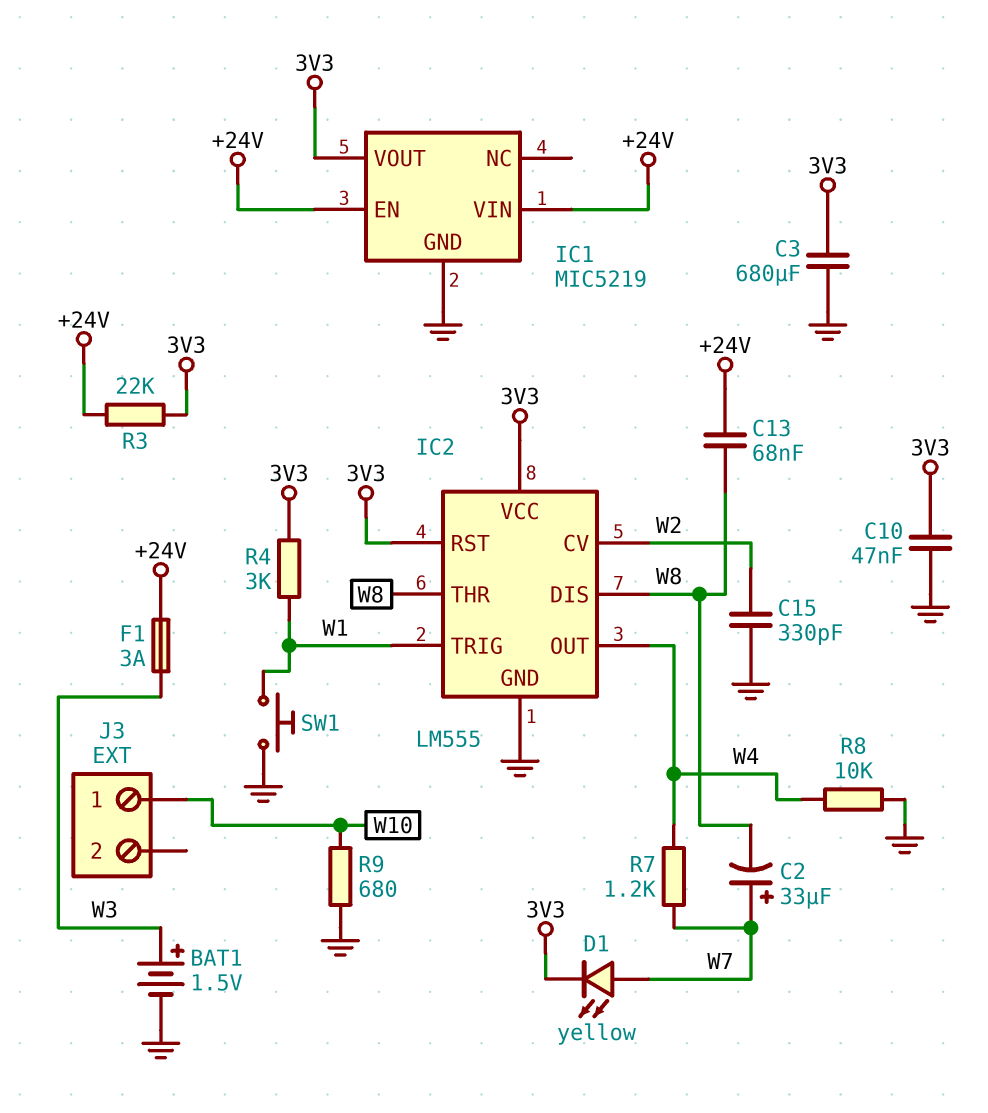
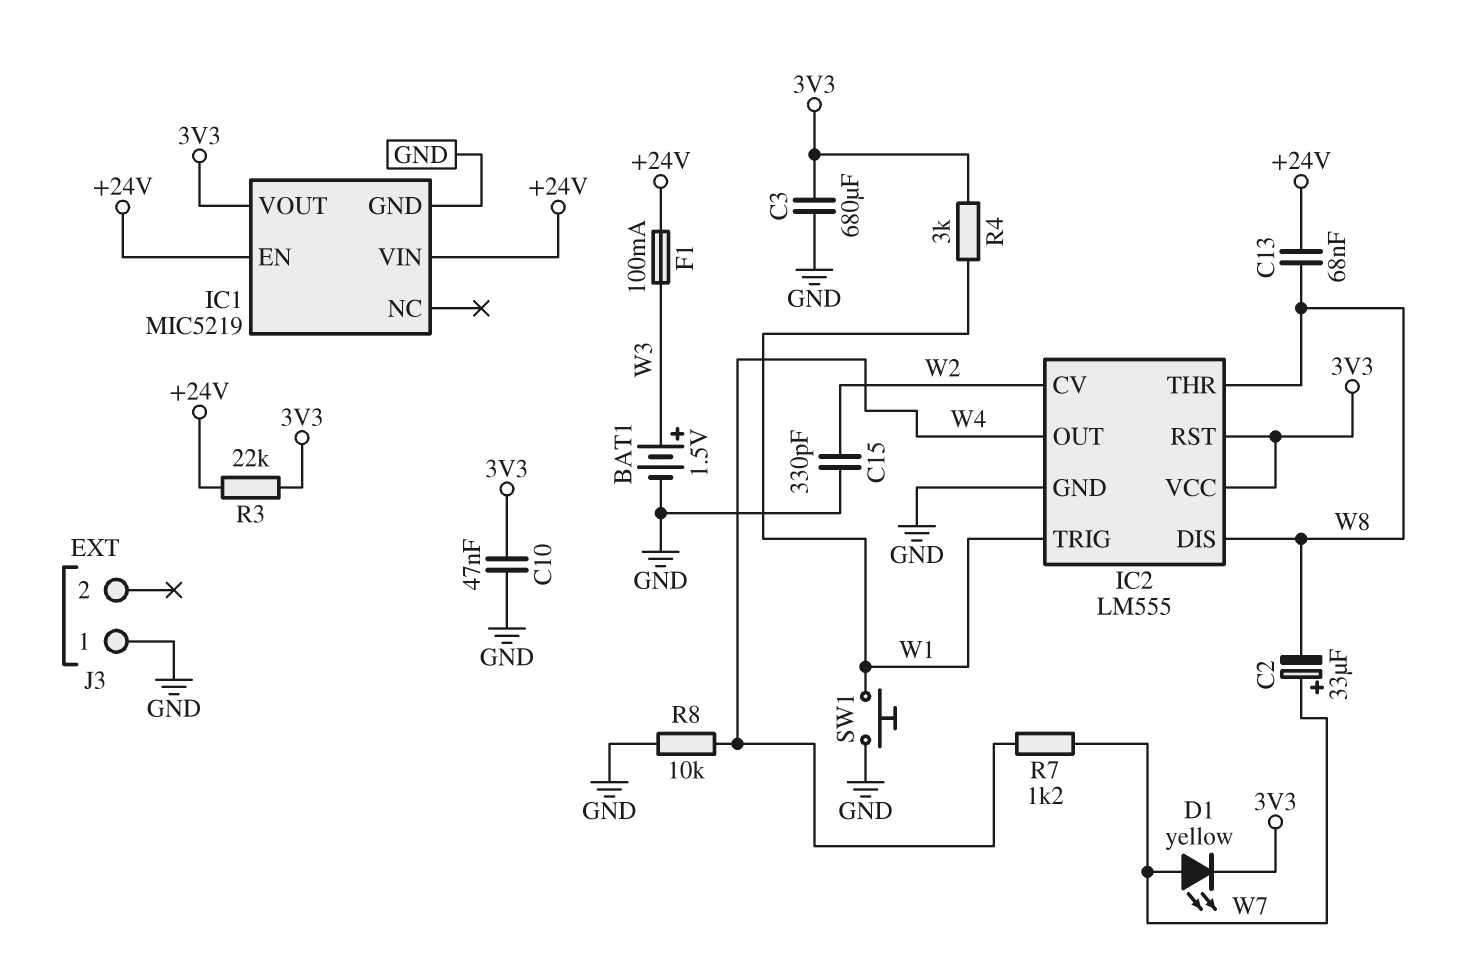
F1: 3A (+24V, W3) -> 100mA (+24V, W3)
J3 pin 1: W10 -> GND
R9: 680 (GND, W10) -> none

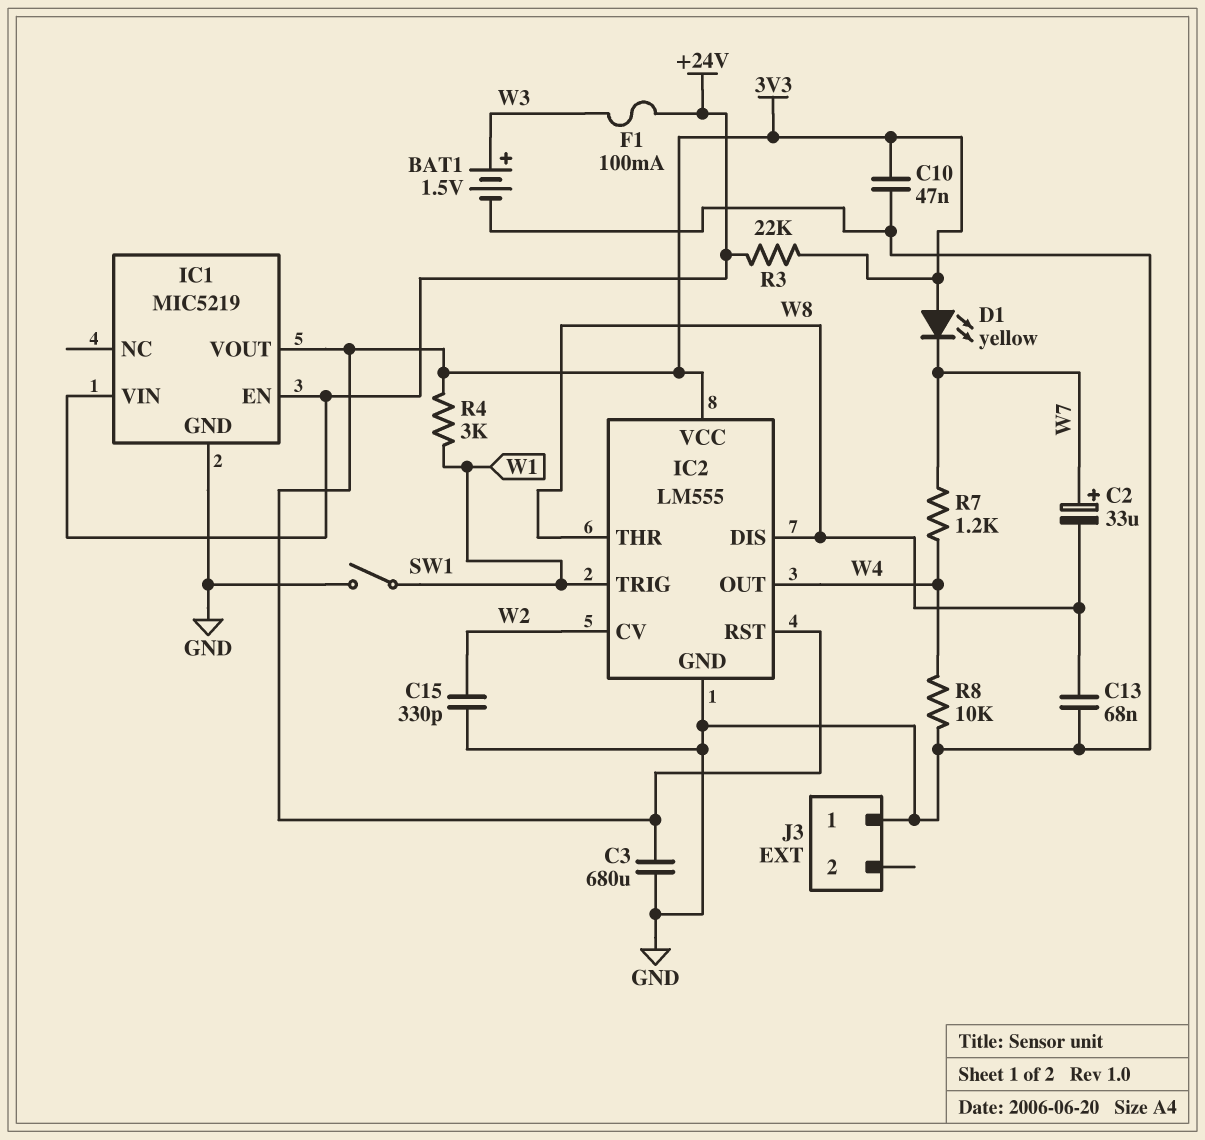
C13: 68nF (+24V, W8) -> 68nF (GND, W8)
D1: LED yellow (A W7, K 3V3) -> LED yellow (A 3V3, K W7)
SW1: button (GND, W1) -> switch (GND, W1)

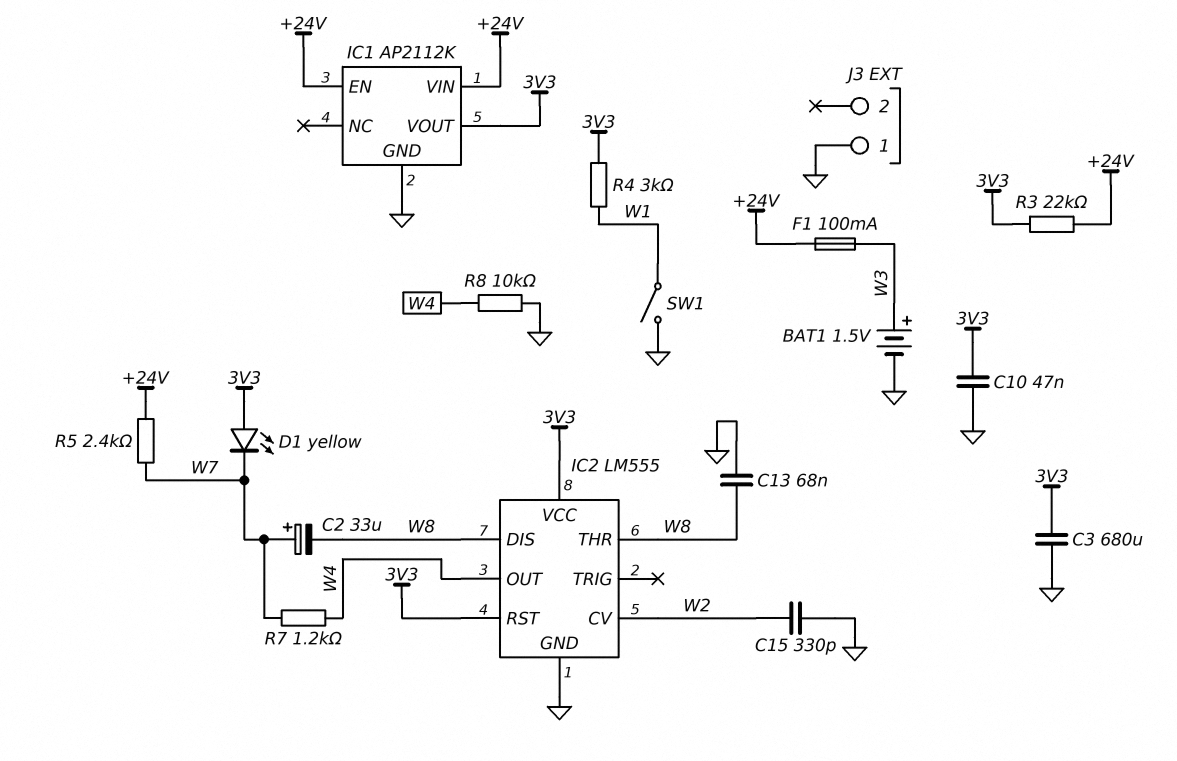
IC1: MIC5219 -> AP2112K
IC2 pin TRIG: W1 -> none
R5: none -> 2.4k (+24V, W7)

